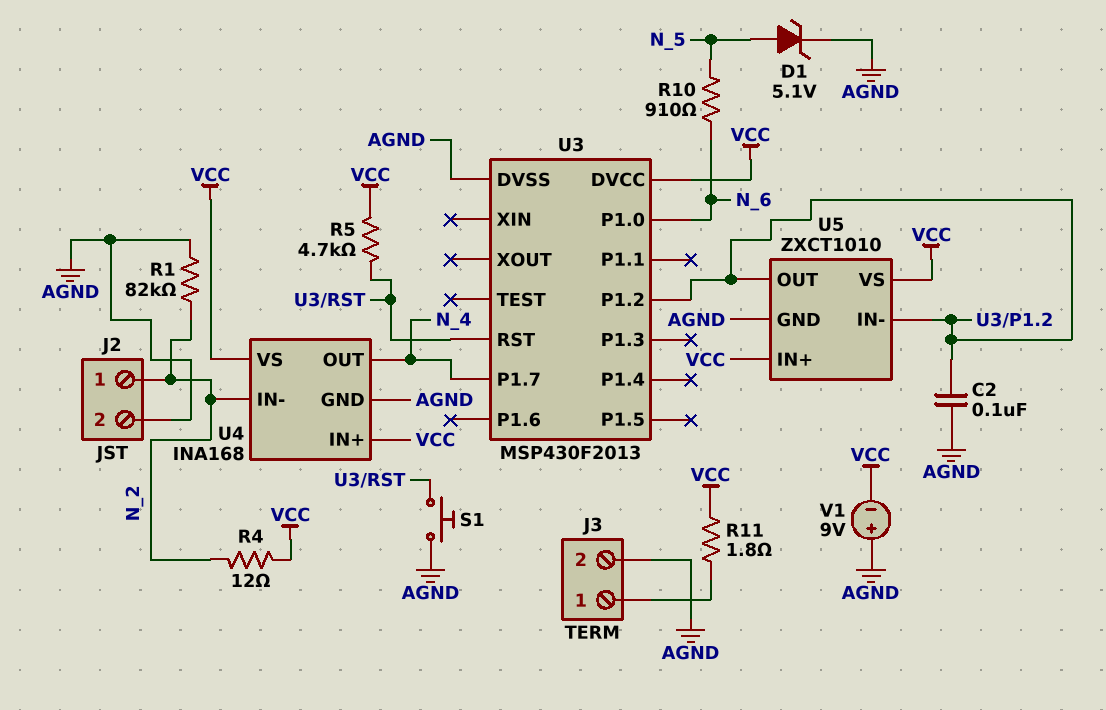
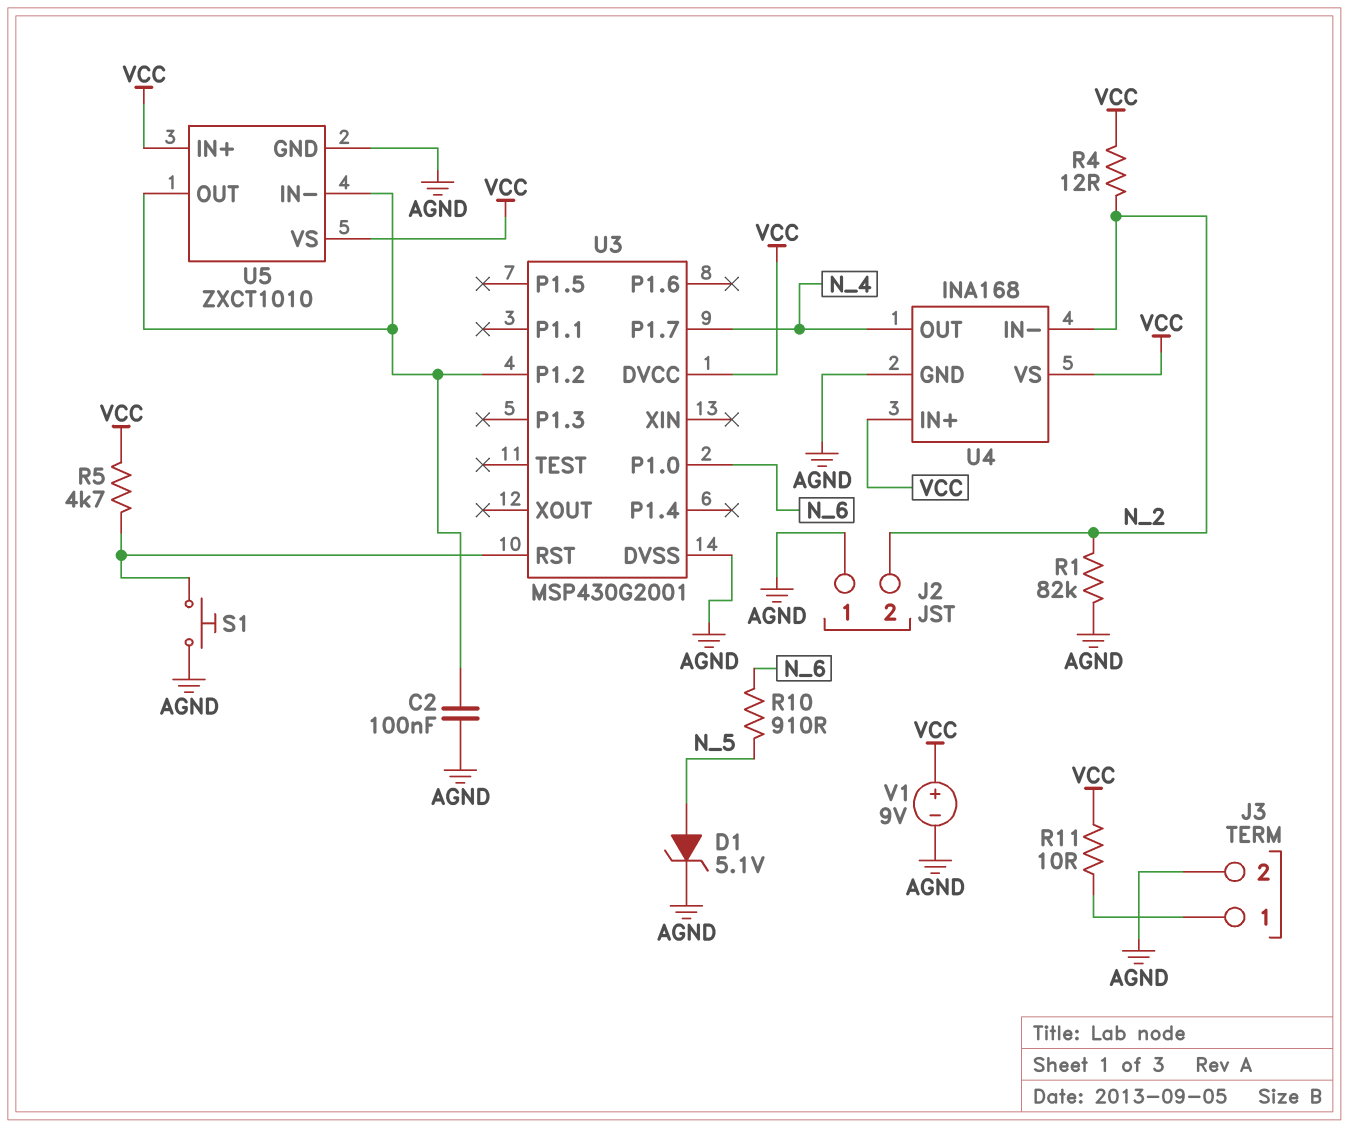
J2 pin 1: N_2 -> AGND
J2 pin 2: AGND -> N_2
R11: 1.8 (J3/1, VCC) -> 10 (J3/1, VCC)
U3: MSP430F2013 -> MSP430G2001
V1: 9V (plus AGND, minus VCC) -> 9V (plus VCC, minus AGND)

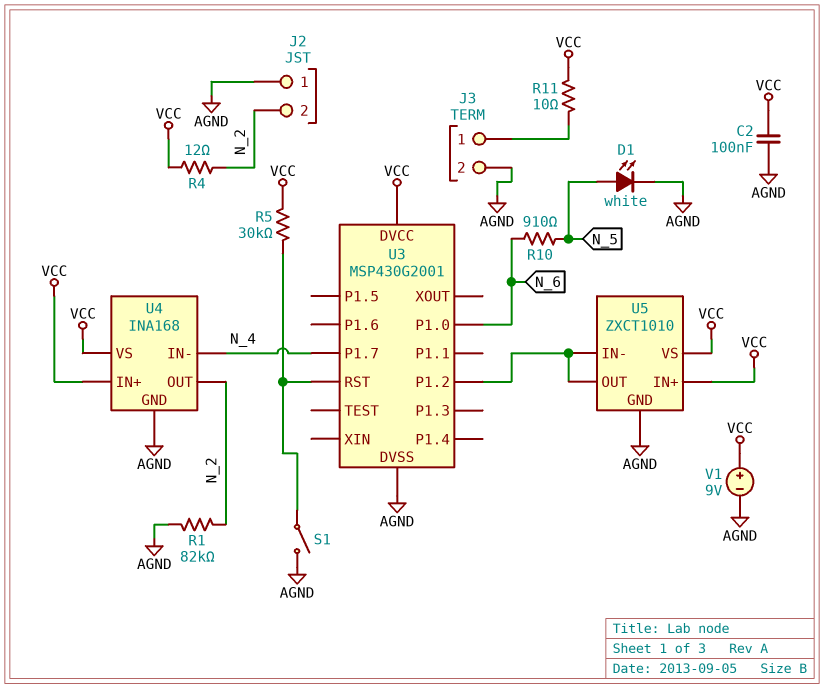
C2: 100nF (AGND, U3/P1.2) -> 100nF (AGND, VCC)
D1: zener 5.1V (A N_5, K AGND) -> LED white (A N_5, K AGND)
R5: 4.7k (U3/RST, VCC) -> 30k (U3/RST, VCC)
S1: button (AGND, U3/RST) -> switch (AGND, U3/RST)
U4 pin IN-: N_2 -> N_4
U4 pin OUT: N_4 -> N_2

